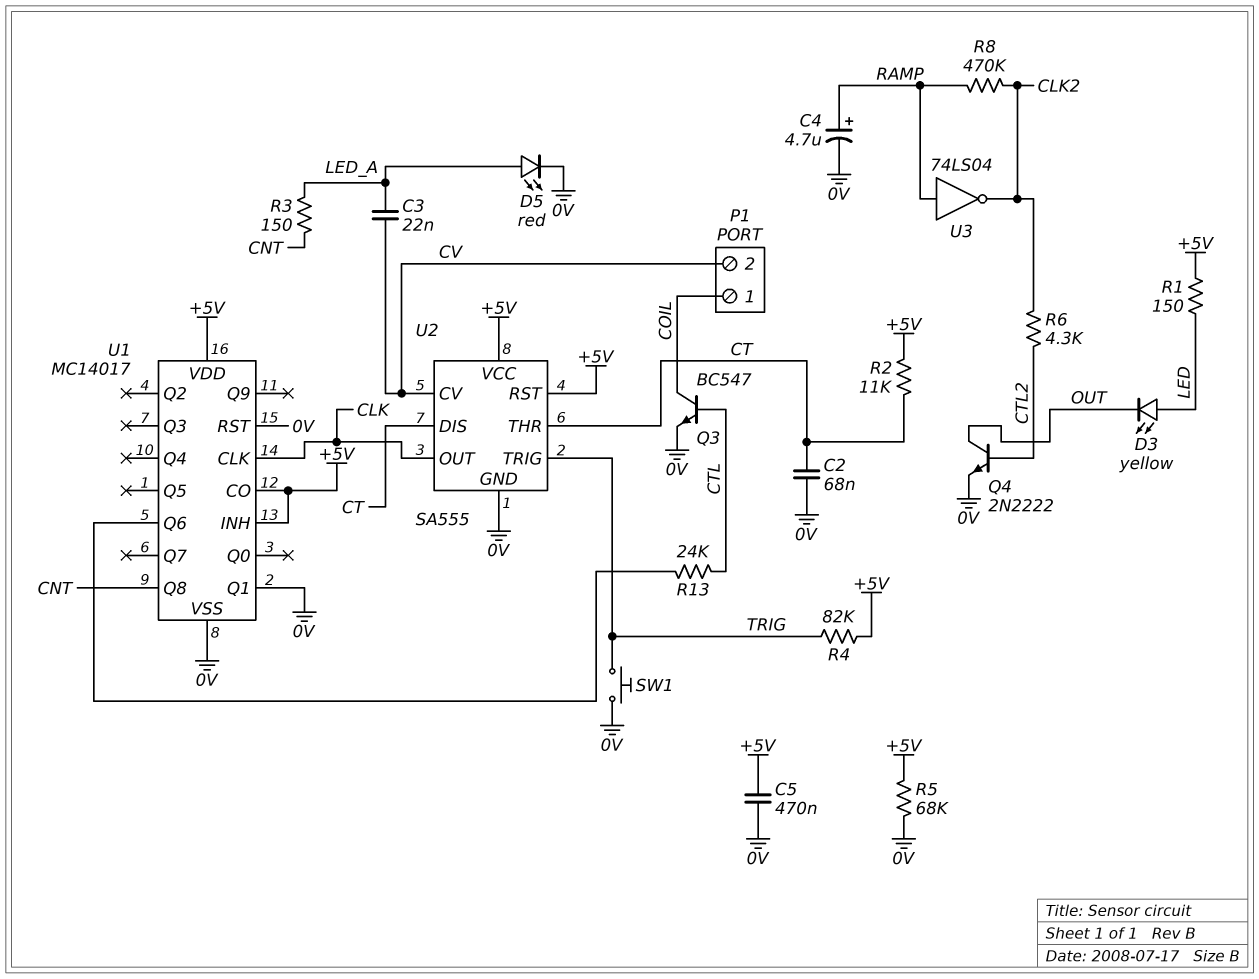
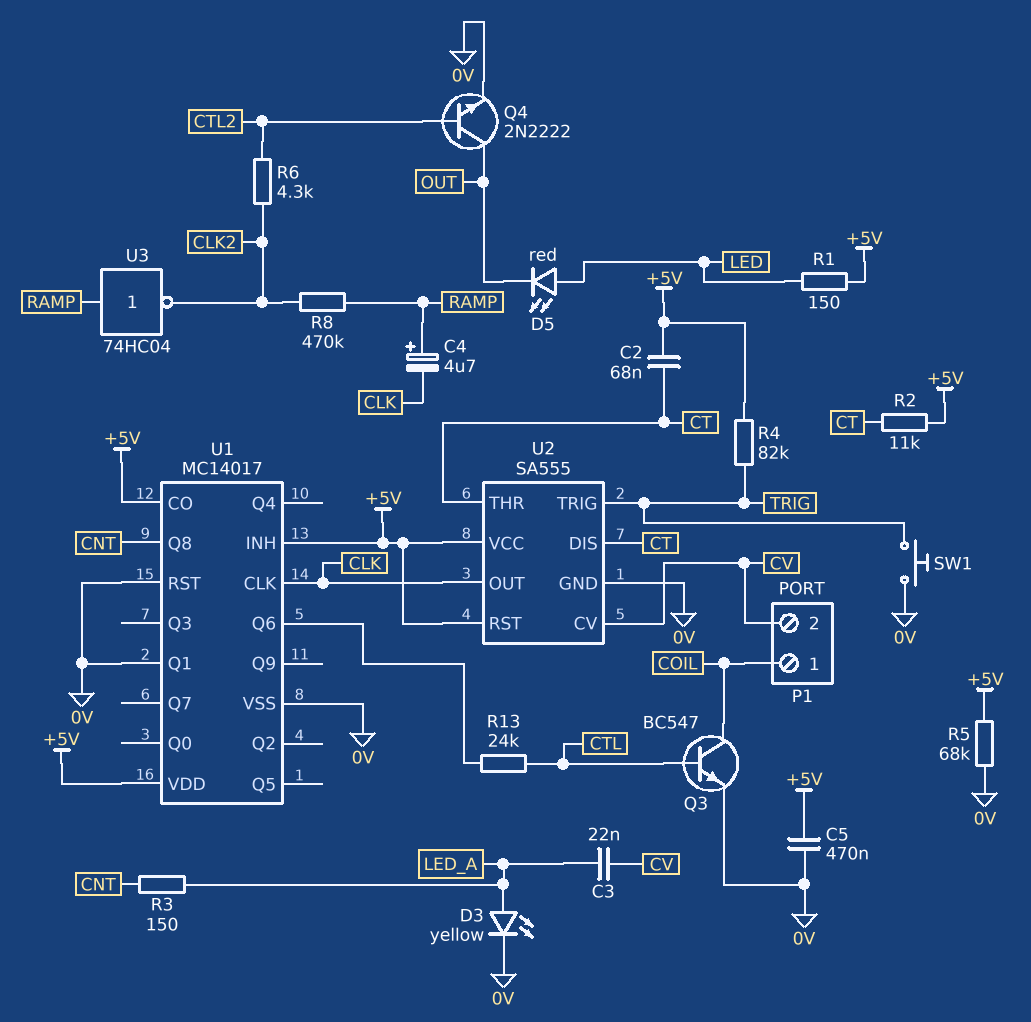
C2: 68nF (0V, CT) -> 68nF (+5V, CT)
C4: 4.7uF (plus RAMP, minus 0V) -> 4.7uF (plus RAMP, minus CLK)
D3: LED yellow (A LED, K OUT) -> LED yellow (A LED_A, K 0V)
D5: LED red (A LED_A, K 0V) -> LED red (A LED, K OUT)
U3: NOT 74LS04 (in RAMP, out CLK2) -> NOT 74HC04 (in RAMP, out CLK2)

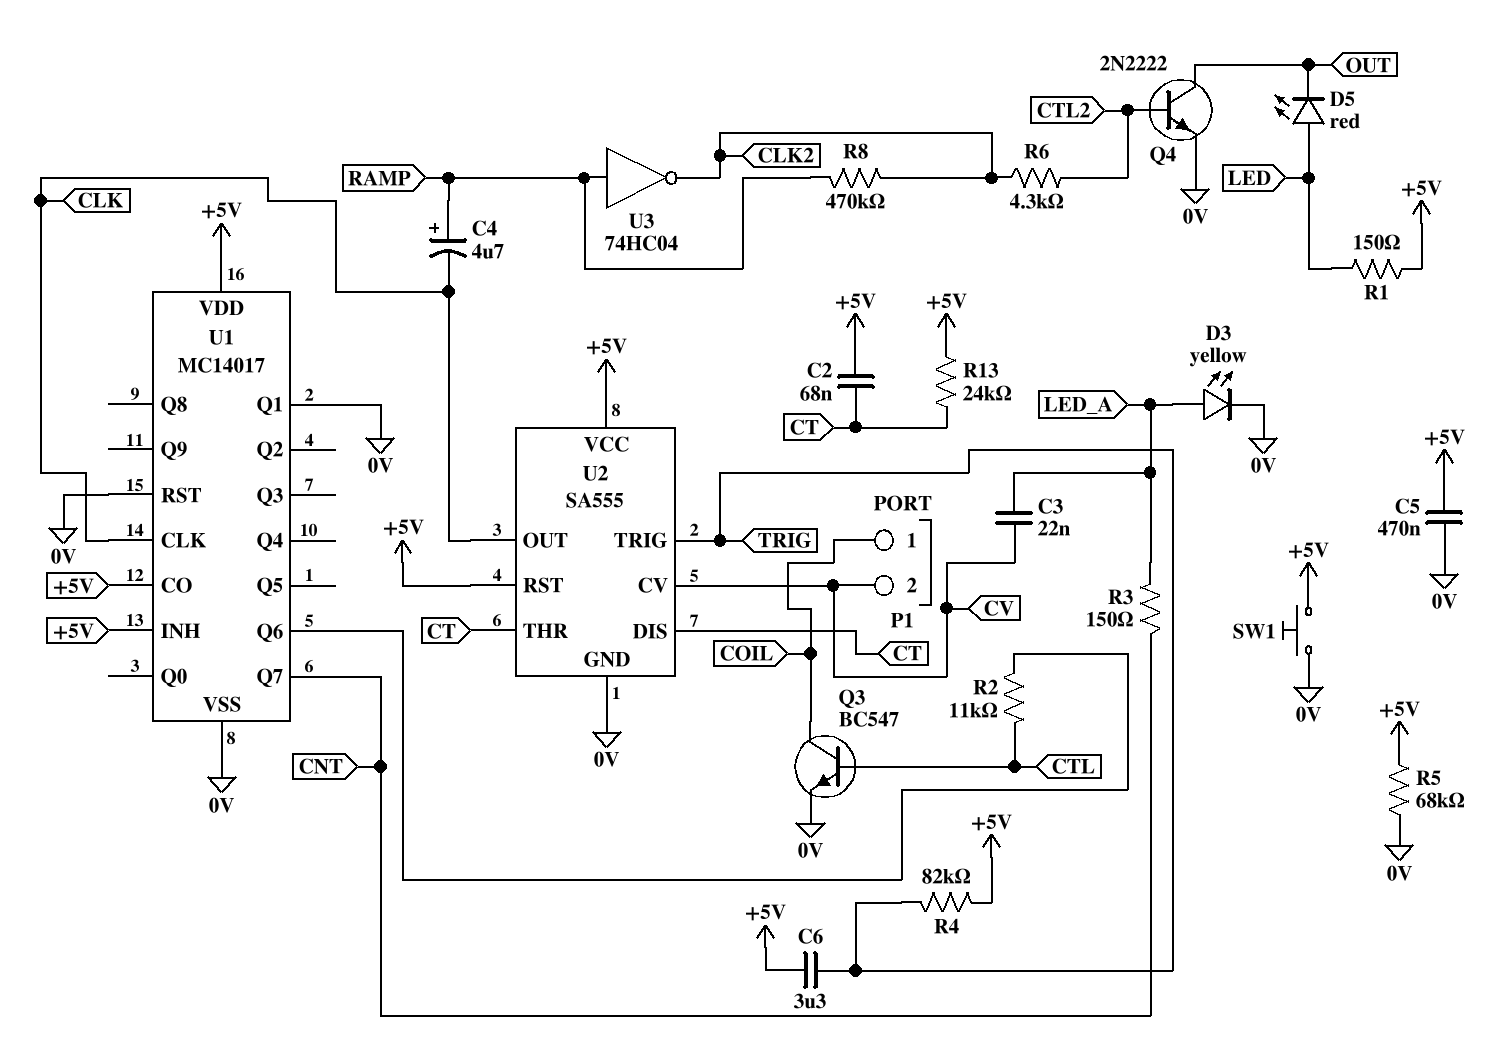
C6: none -> 3.3uF (+5V, TRIG)
R2: 11k (+5V, CT) -> 11k (CTL, U1/Q6)
R13: 24k (CTL, U1/Q6) -> 24k (+5V, CT)
SW1: button (0V, TRIG) -> button (+5V, 0V)
U1 pin Q7: none -> CNT
U1 pin Q8: CNT -> none

